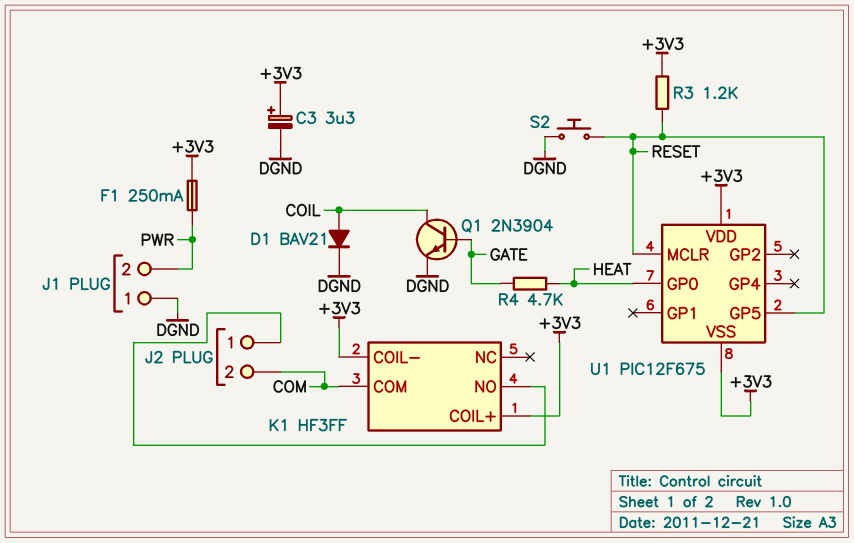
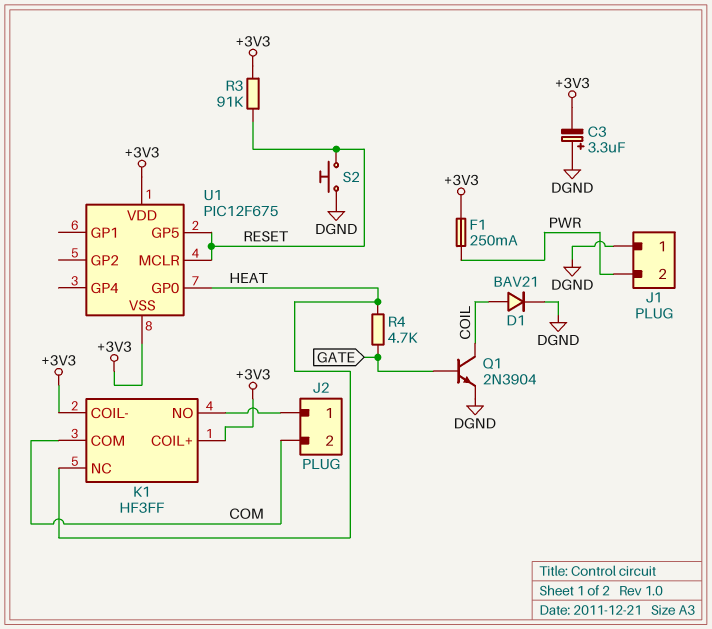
C3: 3.3uF (plus +3V3, minus DGND) -> 3.3uF (plus DGND, minus +3V3)
K1 pin NC: none -> HEAT
R3: 1.2k (+3V3, RESET) -> 91k (+3V3, RESET)

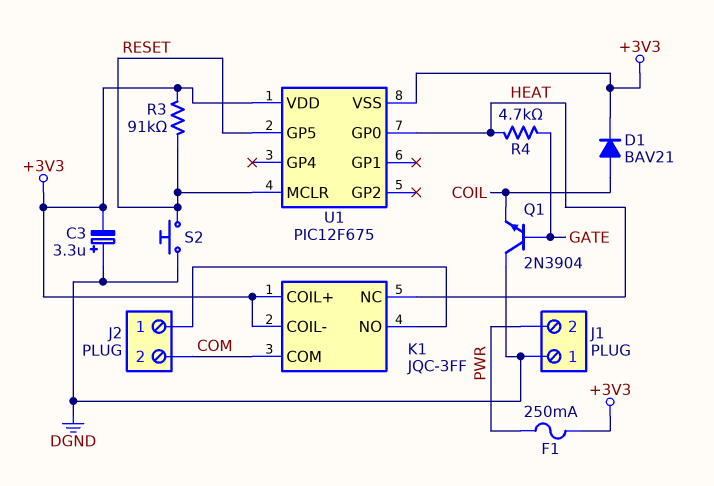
D1: diode BAV21 (A COIL, K DGND) -> diode BAV21 (A COIL, K +3V3)
K1: HF3FF -> JQC-3FF
Q1: NPN 2N3904 (B GATE, C COIL, E DGND) -> NPN 2N3904 (B GATE, C DGND, E COIL)

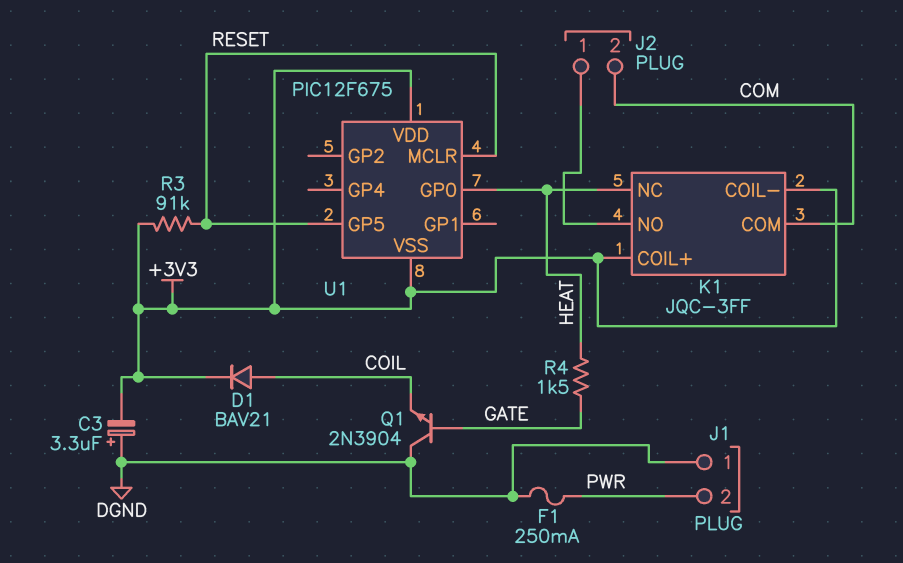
F1: 250mA (+3V3, PWR) -> 250mA (DGND, PWR)
R4: 4.7k (GATE, HEAT) -> 1.5k (GATE, HEAT)
S2: button (DGND, RESET) -> none

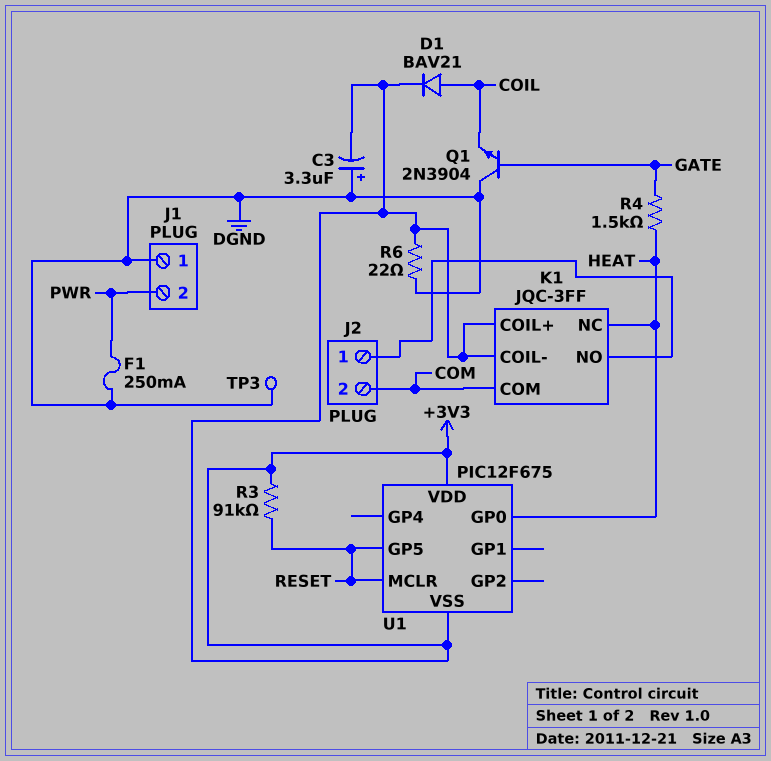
R6: none -> 22 (+3V3, DGND)
TP3: none -> test point (DGND)

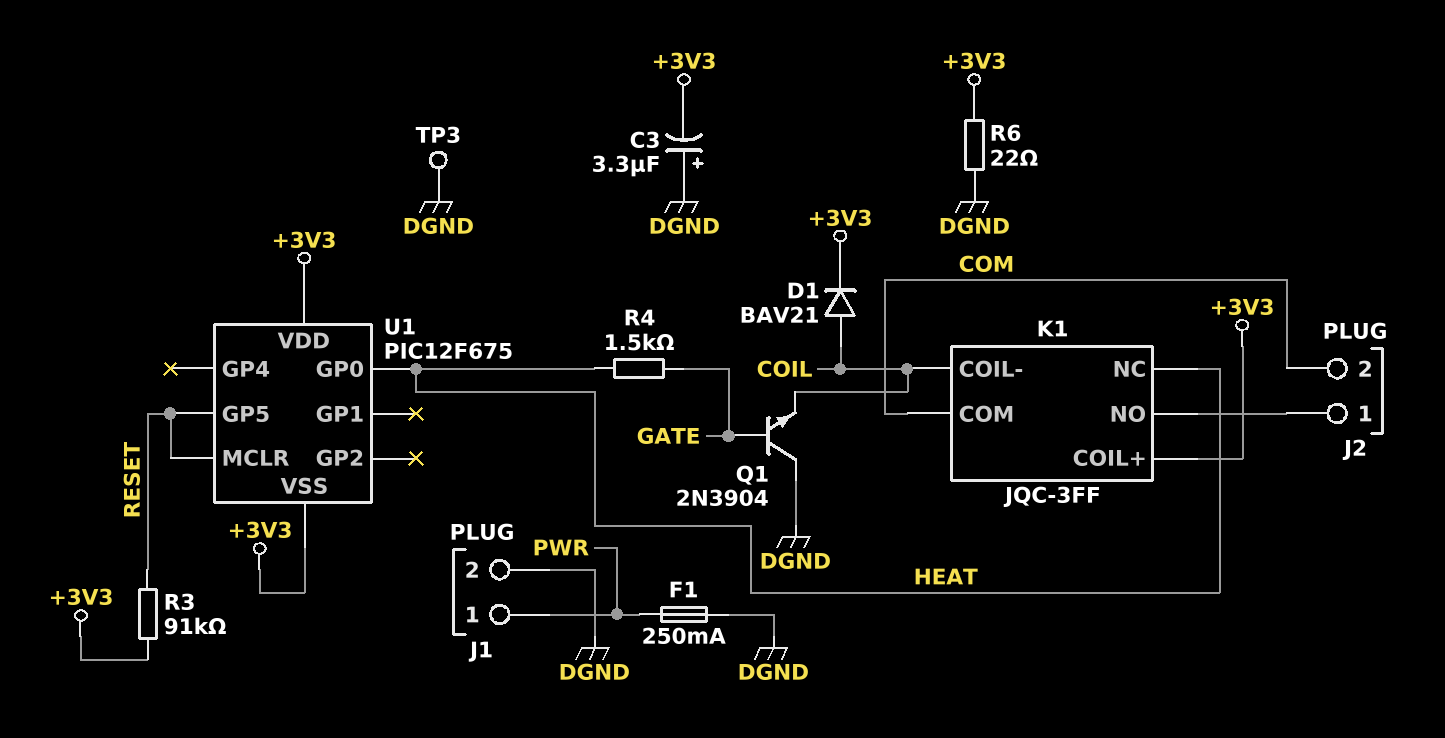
J1 pin 1: DGND -> PWR
J1 pin 2: PWR -> DGND
K1 pin COIL-: +3V3 -> COIL

